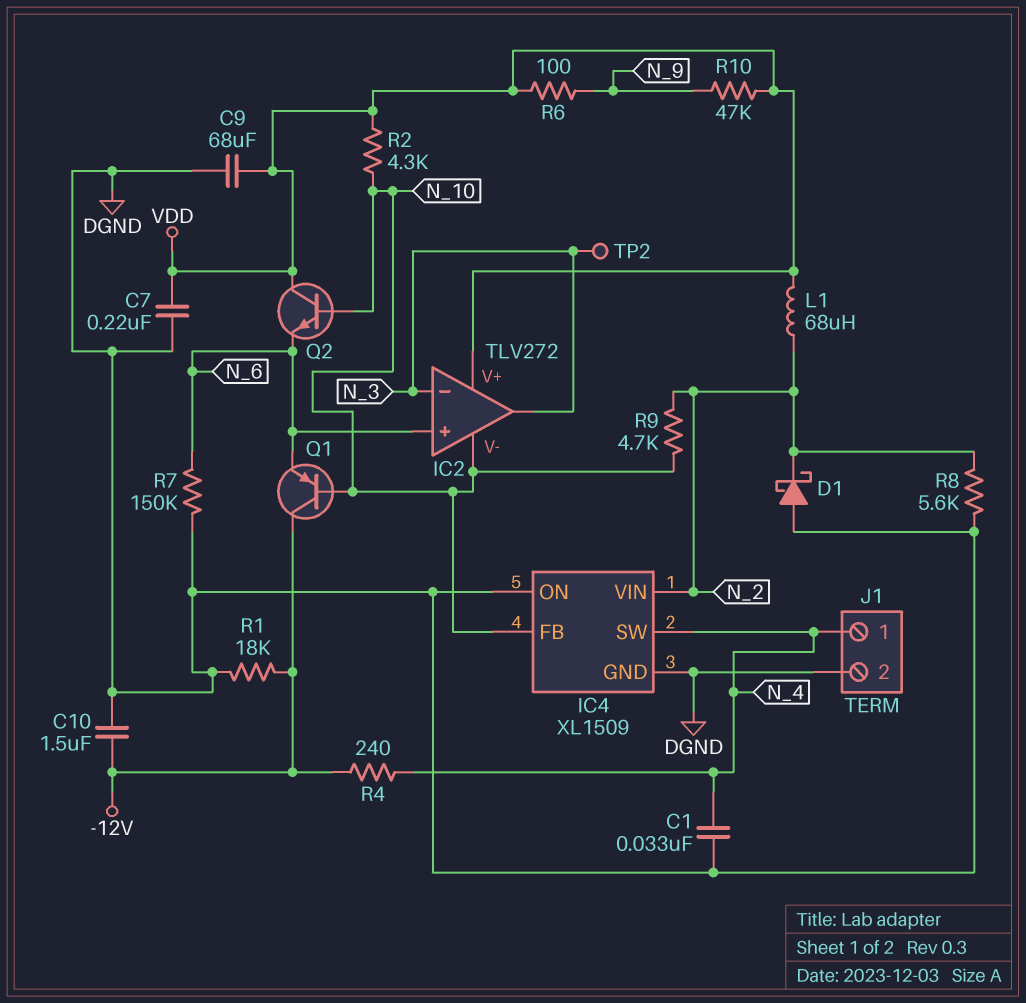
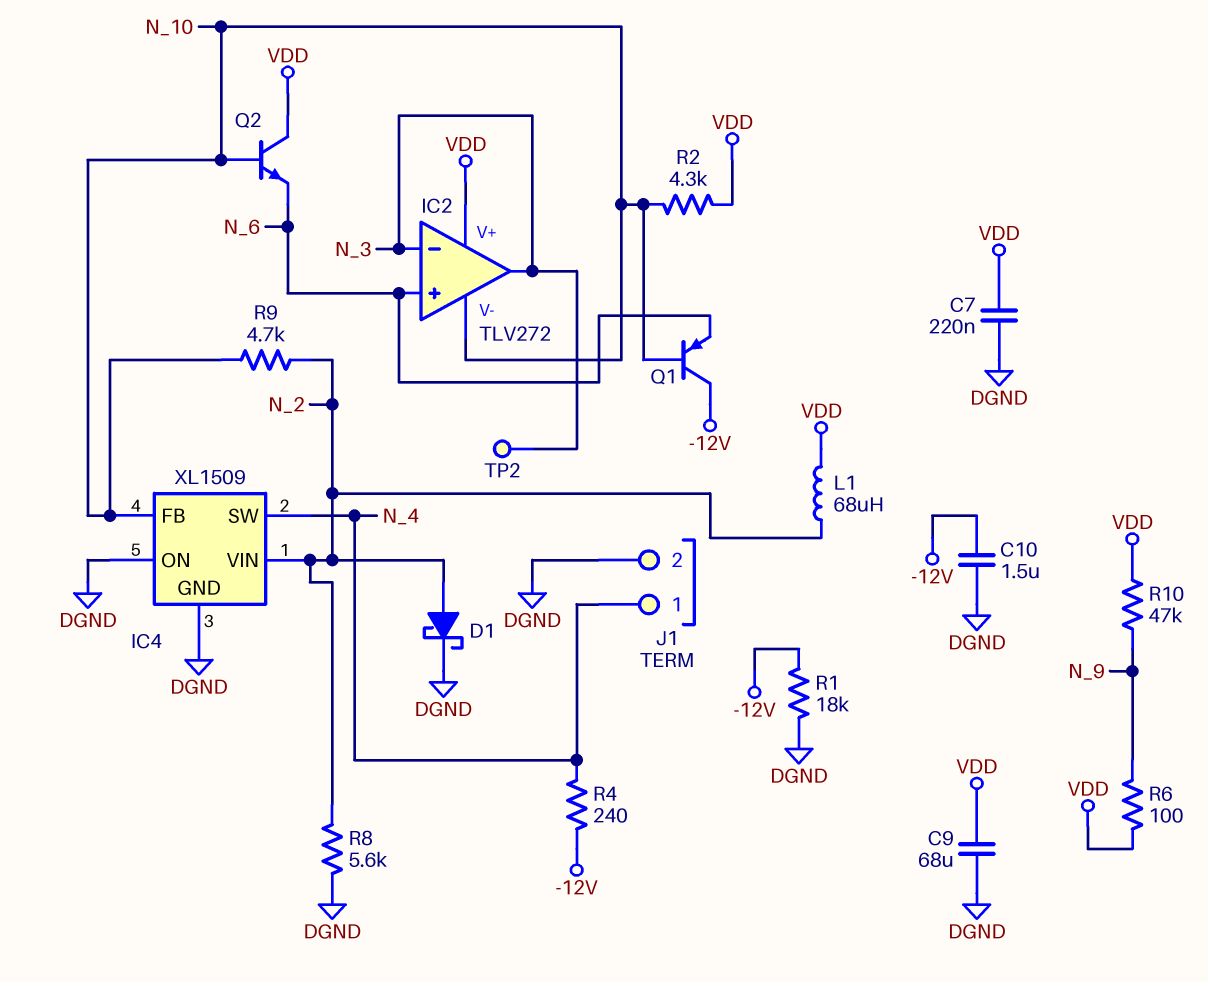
C1: 33nF (DGND, N_4) -> none
D1: schottky (A DGND, K N_2) -> schottky (A N_2, K DGND)
R7: 150k (DGND, N_6) -> none

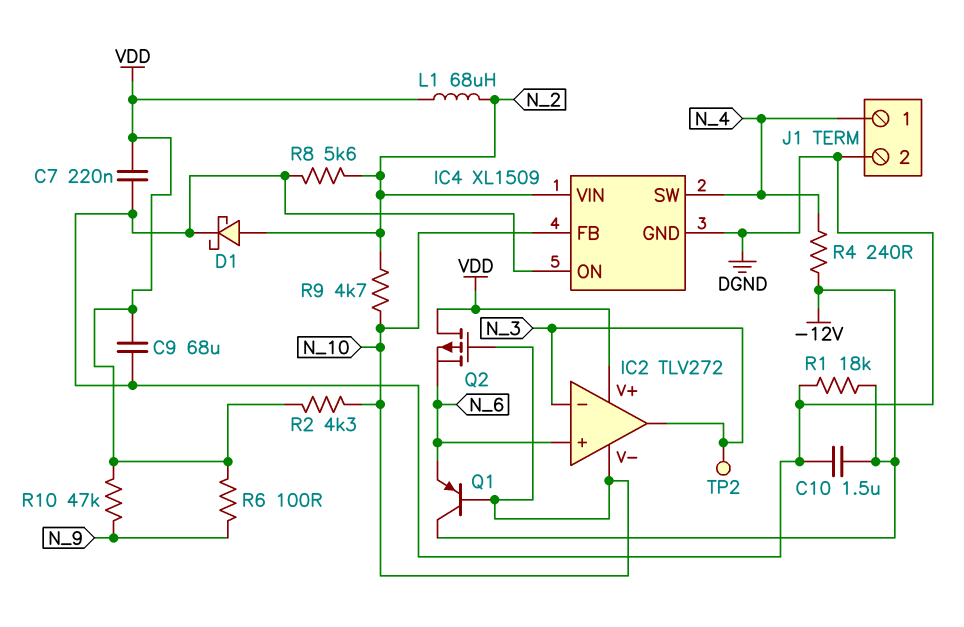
Q2: NPN (B N_10, C VDD, E N_6) -> PMOS (G N_10, D VDD, S N_6)

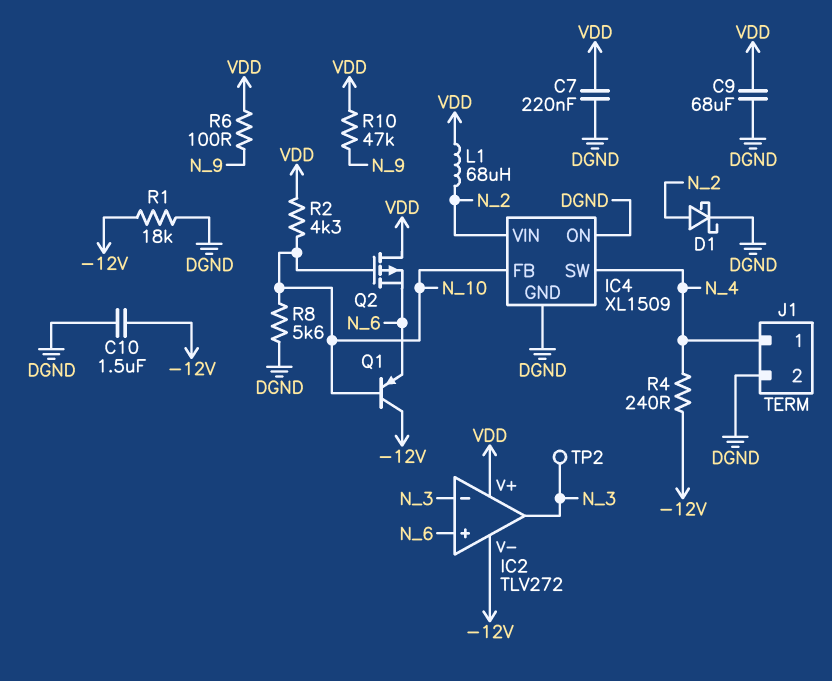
IC2 pin V-: N_10 -> -12V
R8: 5.6k (DGND, N_2) -> 5.6k (DGND, N_10)
R9: 4.7k (N_2, N_10) -> none

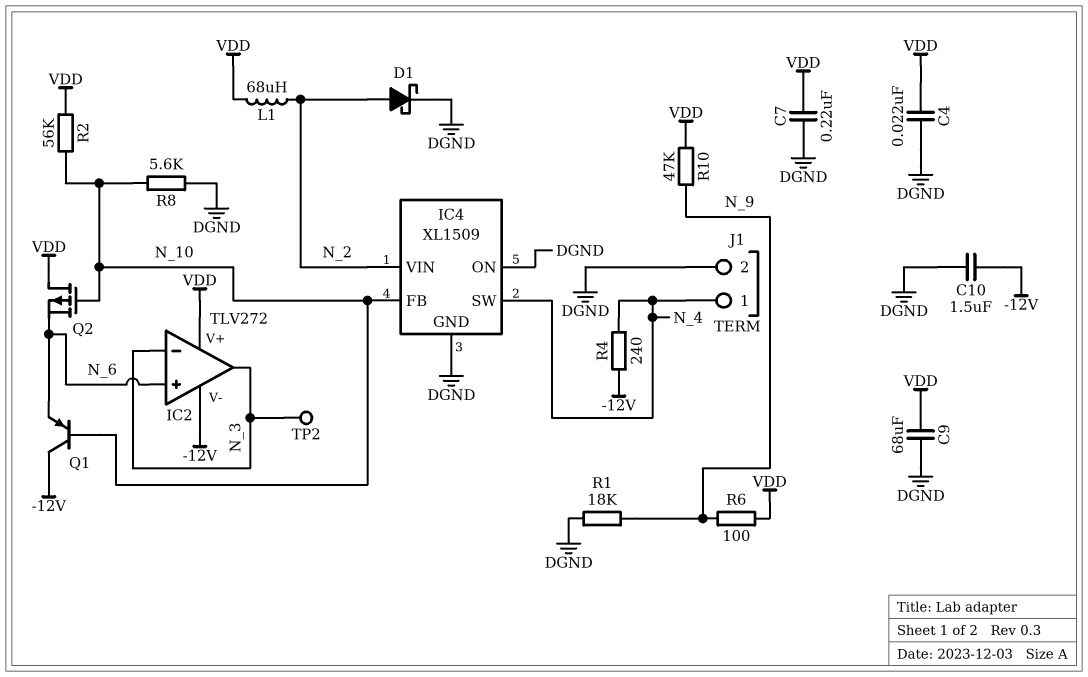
C4: none -> 22nF (DGND, VDD)
R1: 18k (-12V, DGND) -> 18k (DGND, N_9)
R2: 4.3k (N_10, VDD) -> 56k (N_10, VDD)

